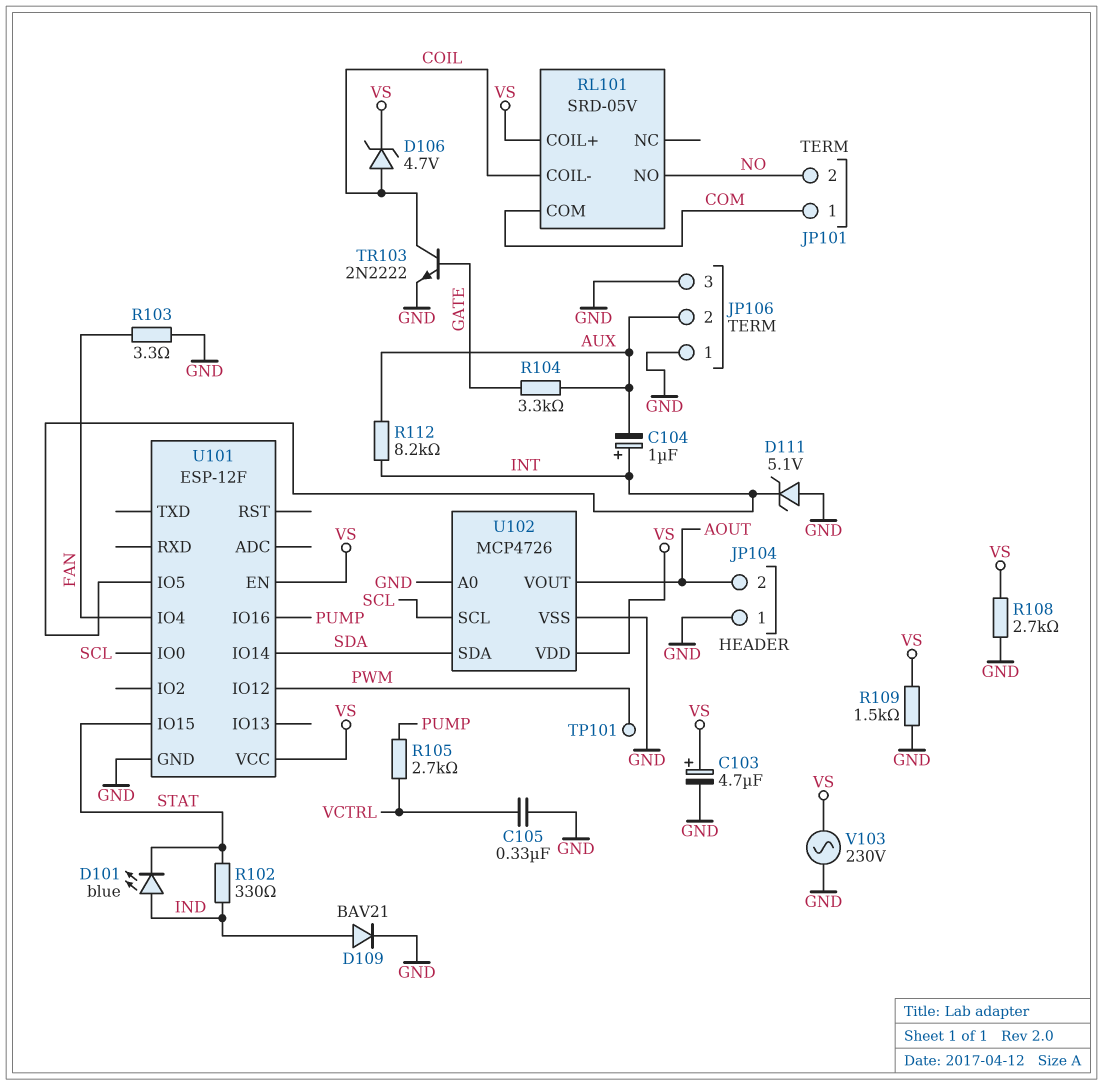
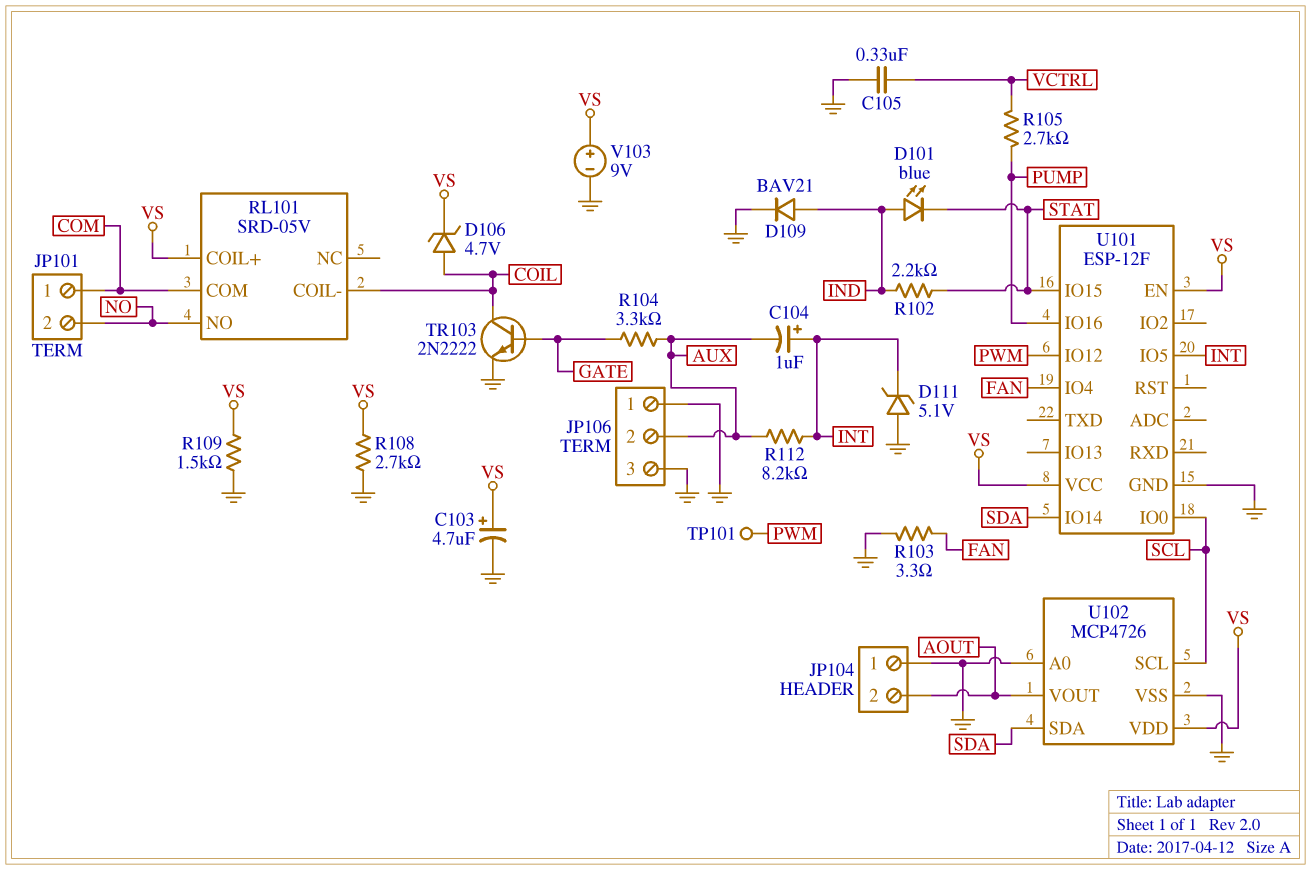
R102: 330 (IND, STAT) -> 2.2k (IND, STAT)
V103: AC 230V (GND, VS) -> 9V (plus VS, minus GND)

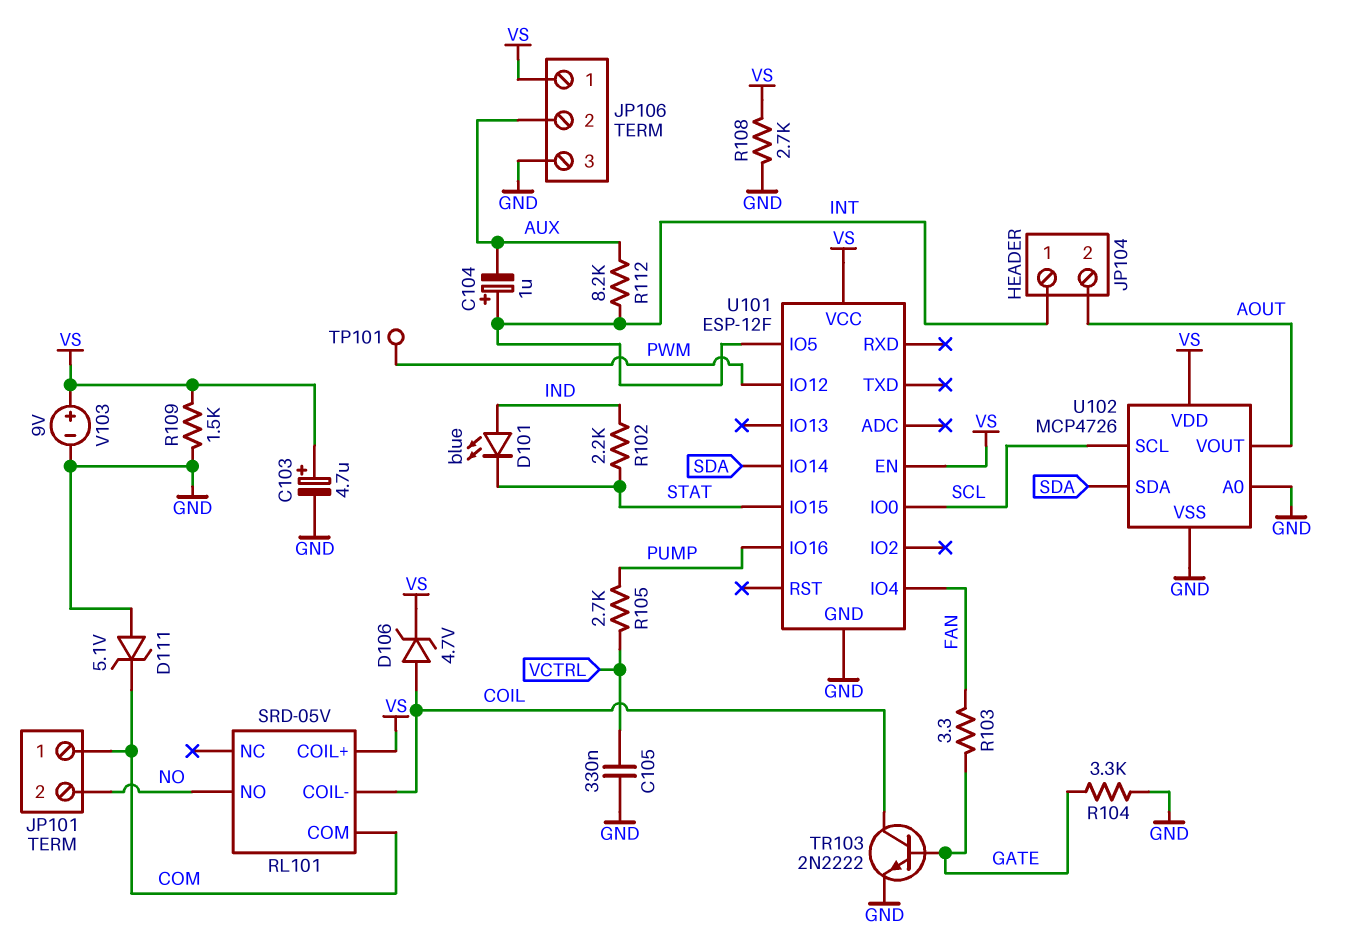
D109: diode BAV21 (A IND, K GND) -> none
D111: zener 5.1V (A GND, K INT) -> zener 5.1V (A GND, K COM)
JP104 pin 1: GND -> INT
JP106 pin 1: GND -> VS
R103: 3.3 (FAN, GND) -> 3.3 (FAN, GATE)
R104: 3.3k (AUX, GATE) -> 3.3k (GATE, GND)

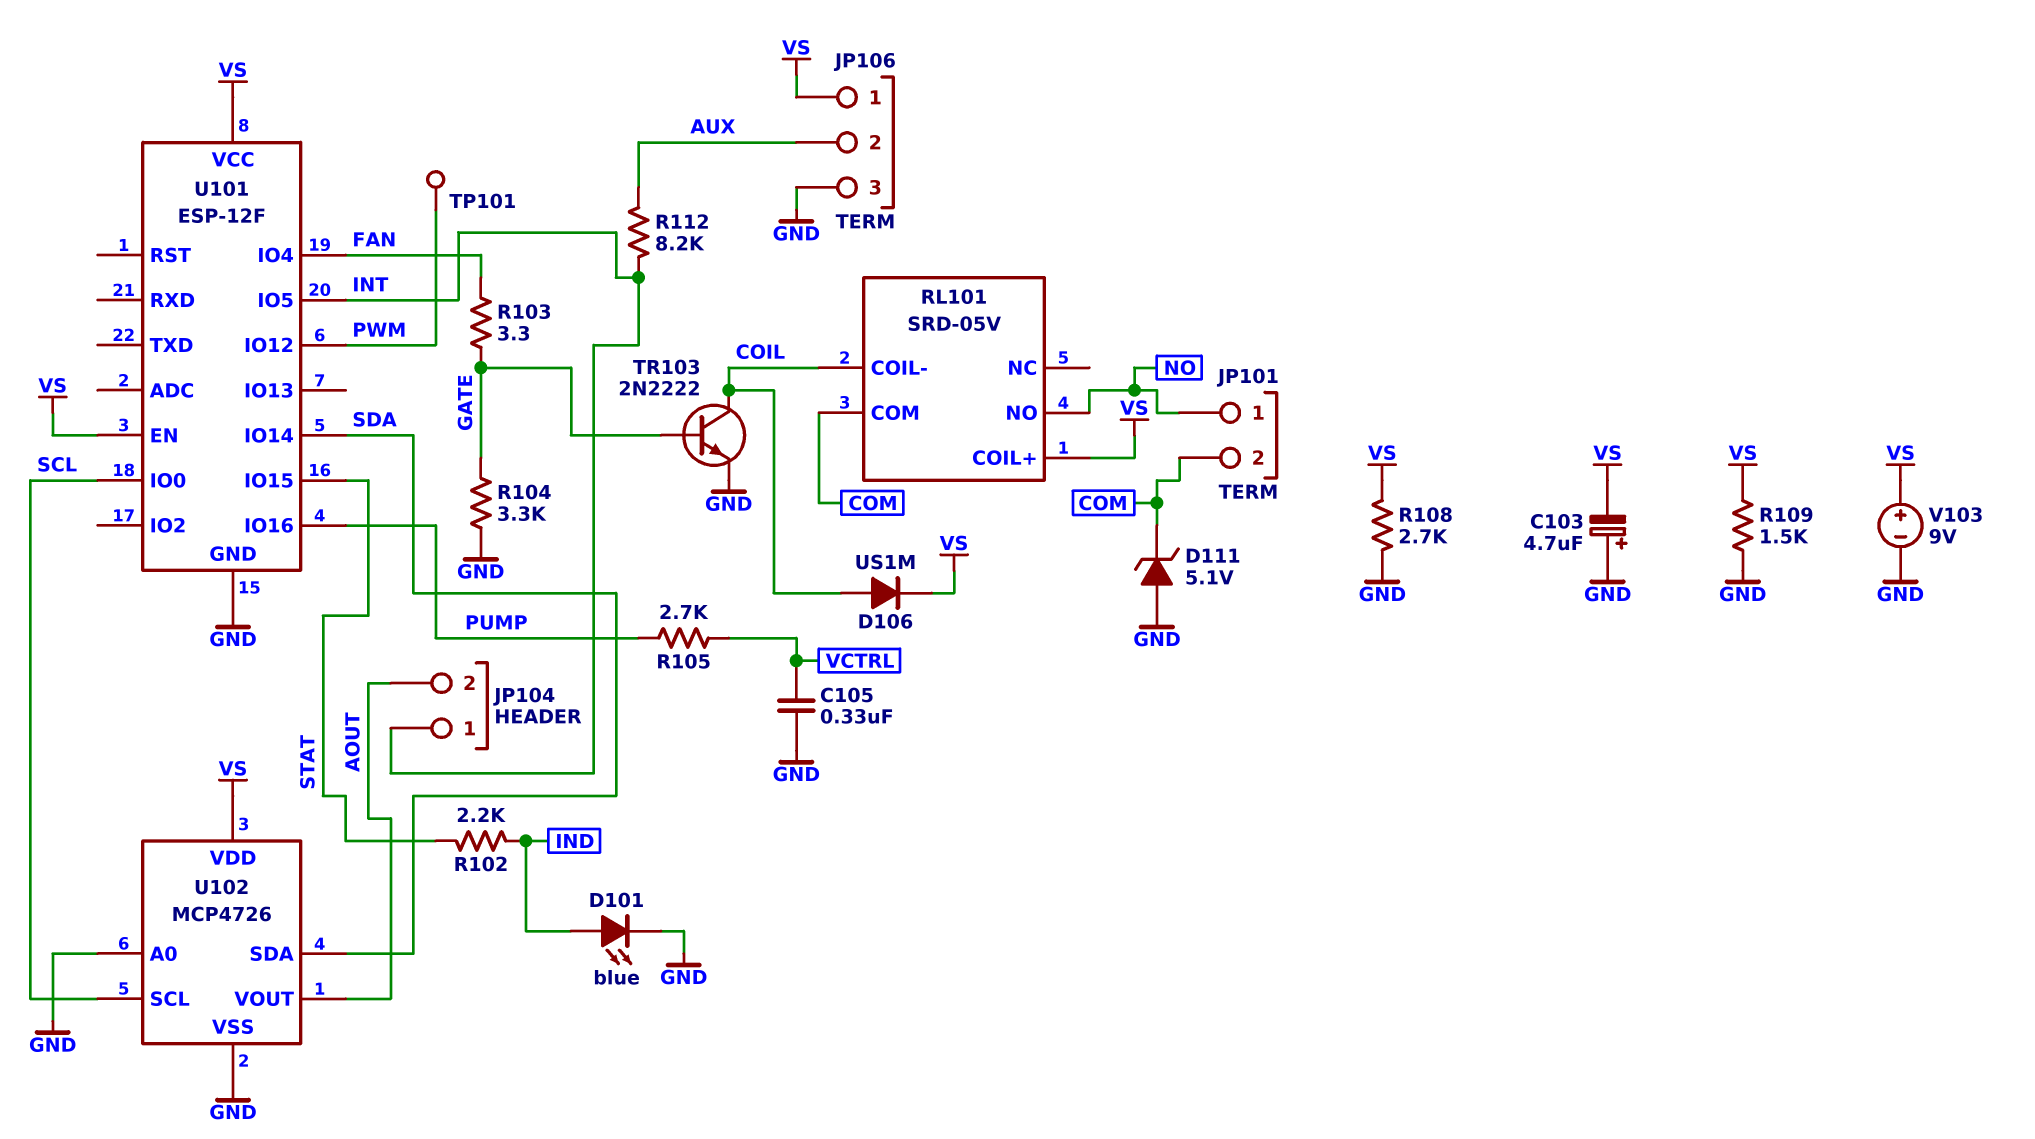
C103: 4.7uF (plus VS, minus GND) -> 4.7uF (plus GND, minus VS)
C104: 1uF (plus INT, minus AUX) -> none
D101: LED blue (A IND, K STAT) -> LED blue (A IND, K GND)
D106: zener 4.7V (A COIL, K VS) -> diode US1M (A COIL, K VS)
JP101 pin 1: COM -> NO
JP101 pin 2: NO -> COM

